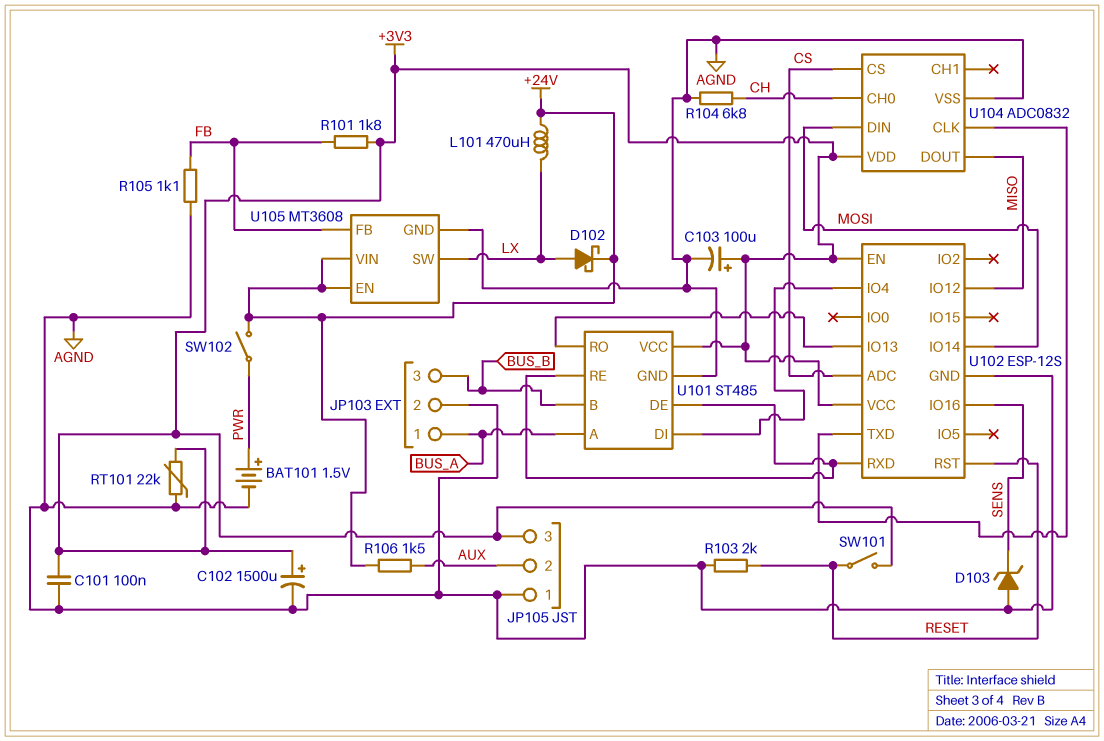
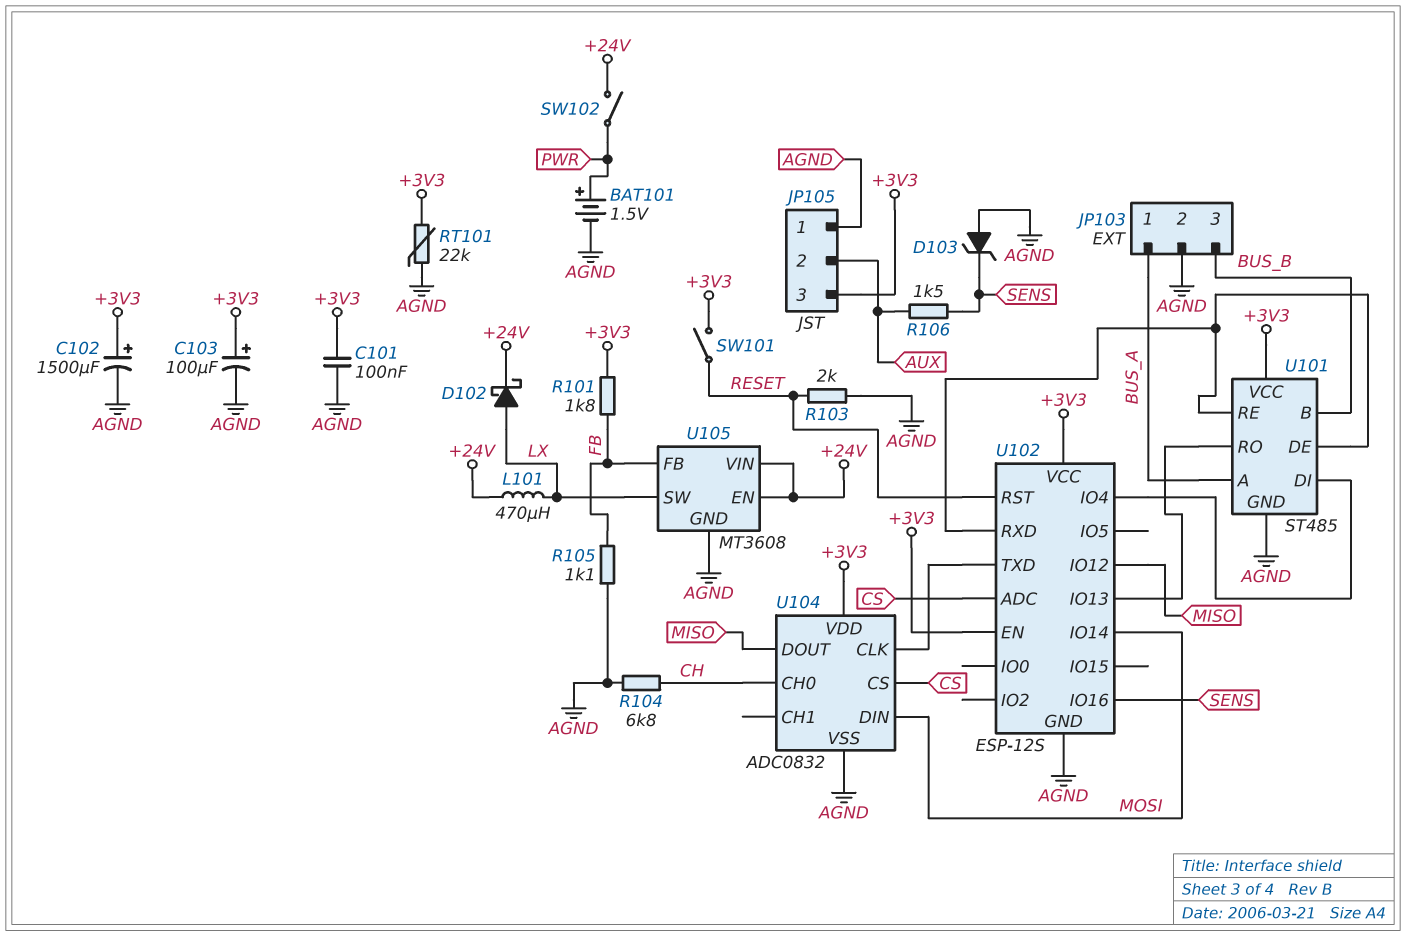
R106: 1.5k (+24V, AUX) -> 1.5k (AUX, SENS)

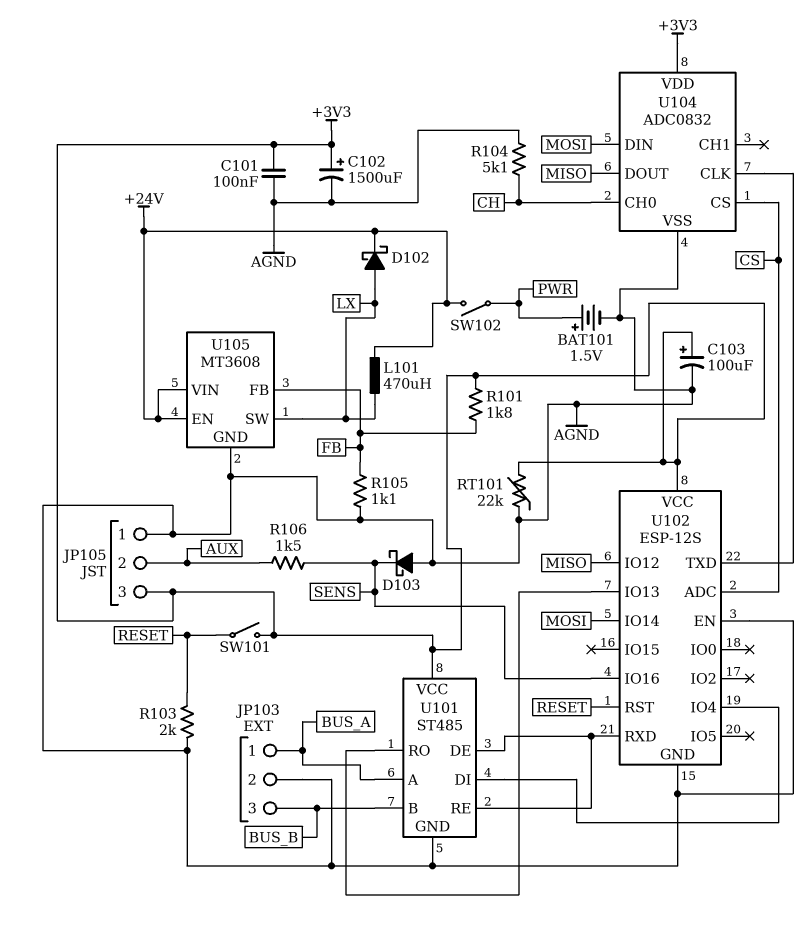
D103: zener (A AGND, K SENS) -> schottky (A AGND, K SENS)
R104: 6.8k (AGND, CH) -> 5.1k (AGND, CH)
U102 pin EN: +3V3 -> AGND

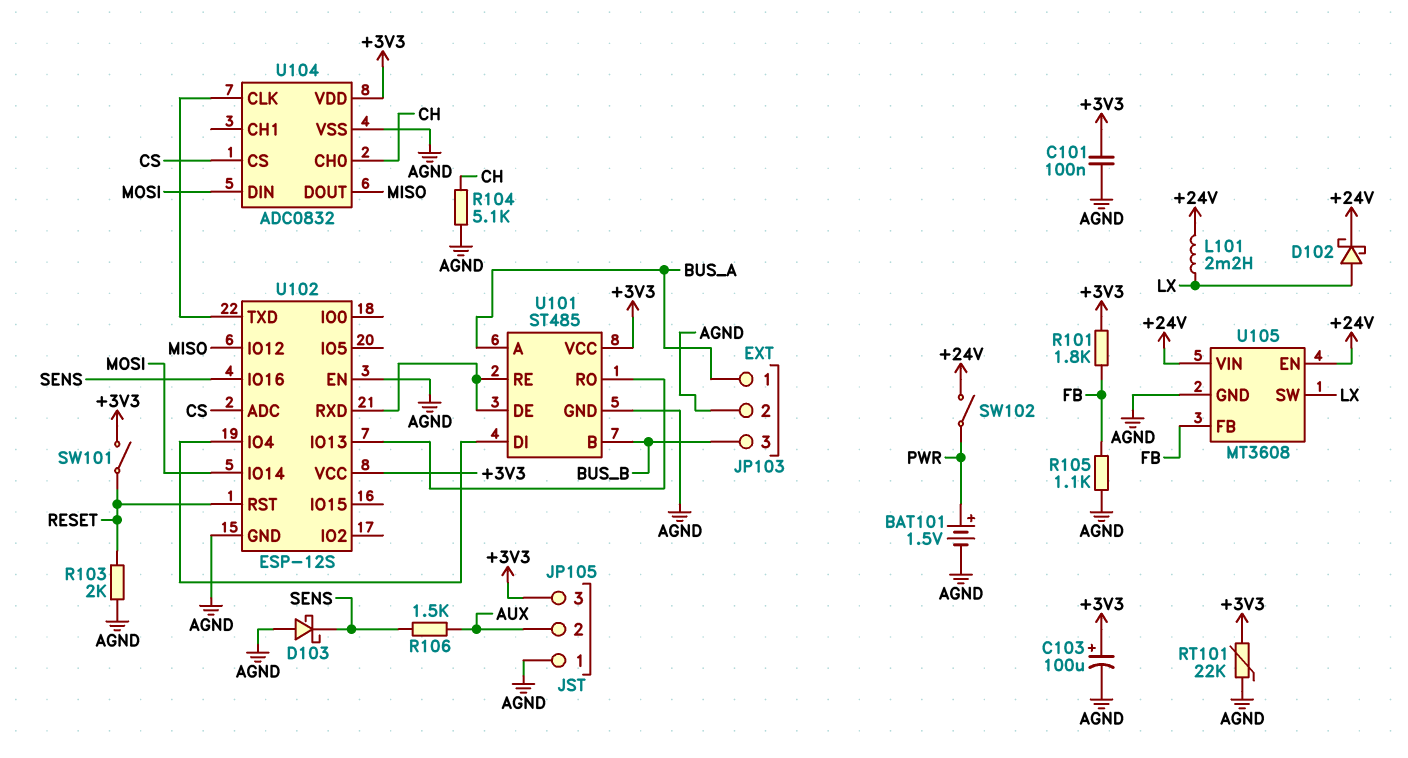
C102: 1500uF (plus +3V3, minus AGND) -> none
L101: 470uH (+24V, LX) -> 2.2mH (+24V, LX)

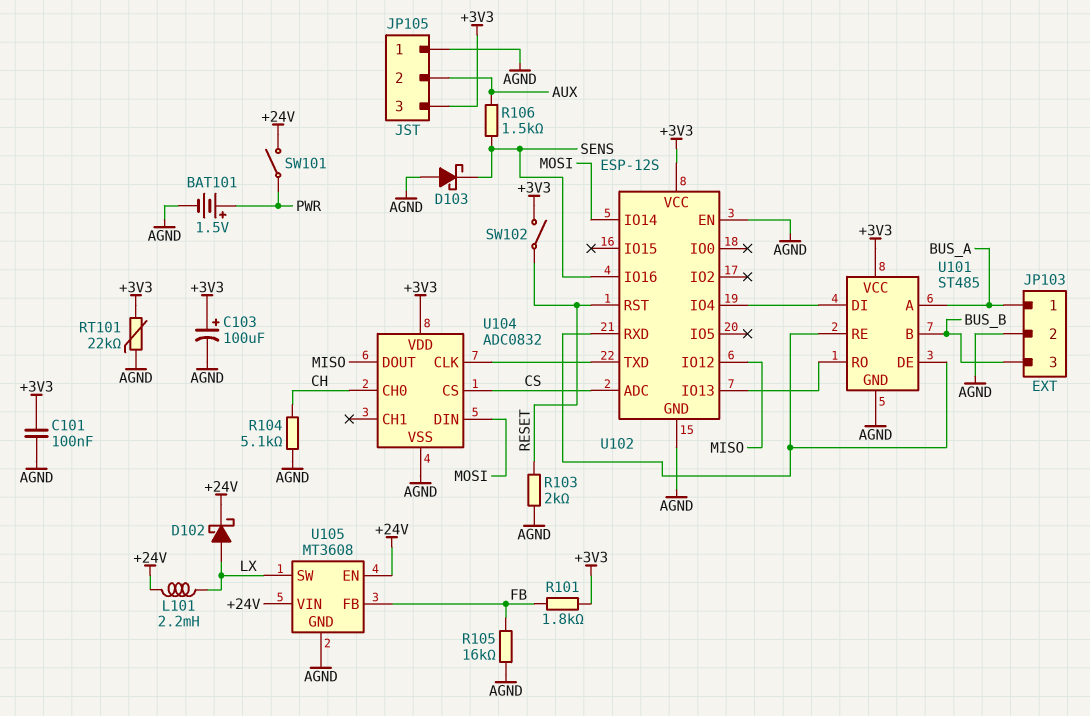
R105: 1.1k (AGND, FB) -> 16k (AGND, FB)
SW101: switch (+3V3, RESET) -> switch (+24V, PWR)
SW102: switch (+24V, PWR) -> switch (+3V3, RESET)

